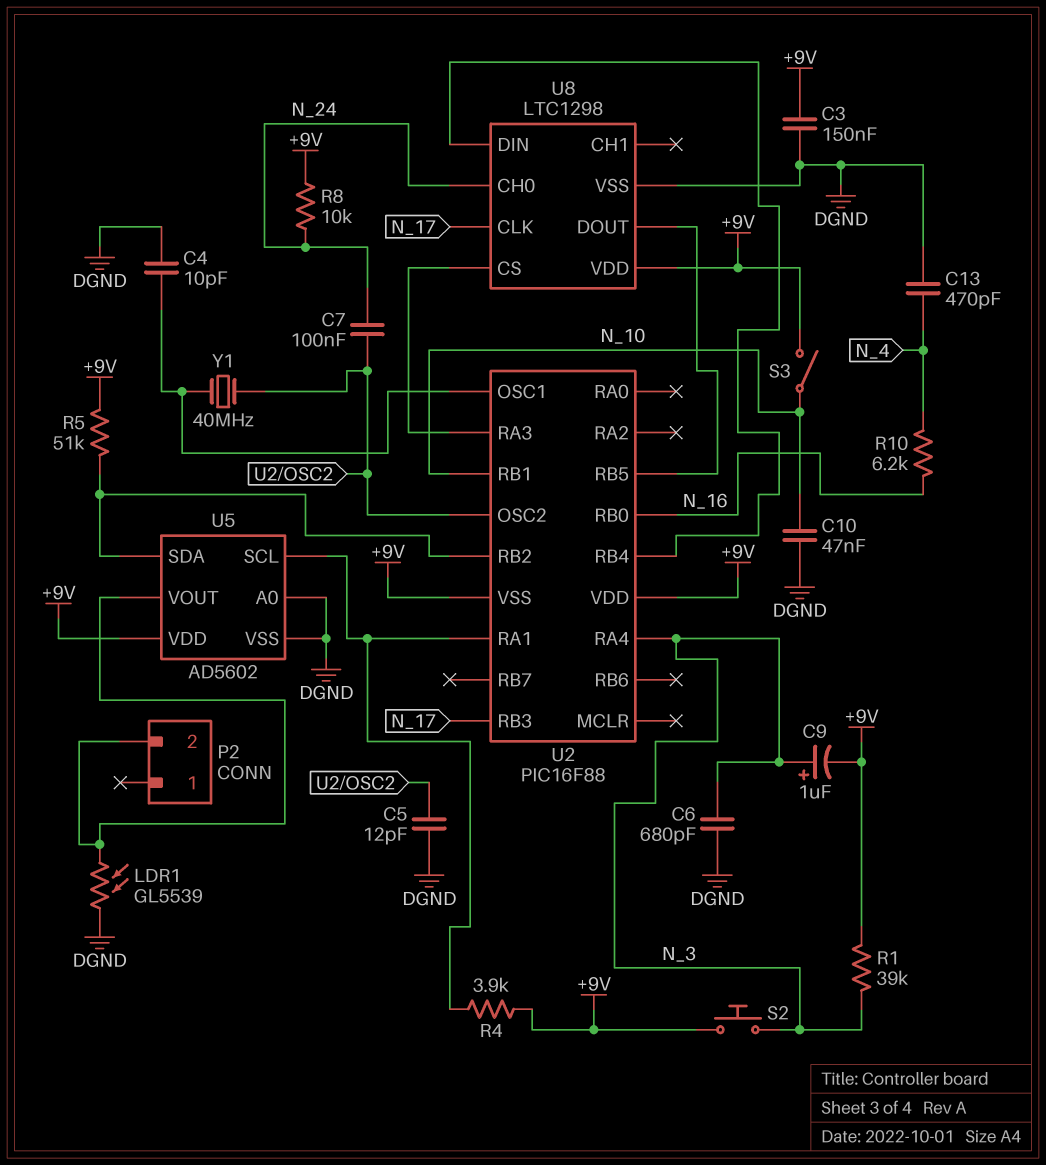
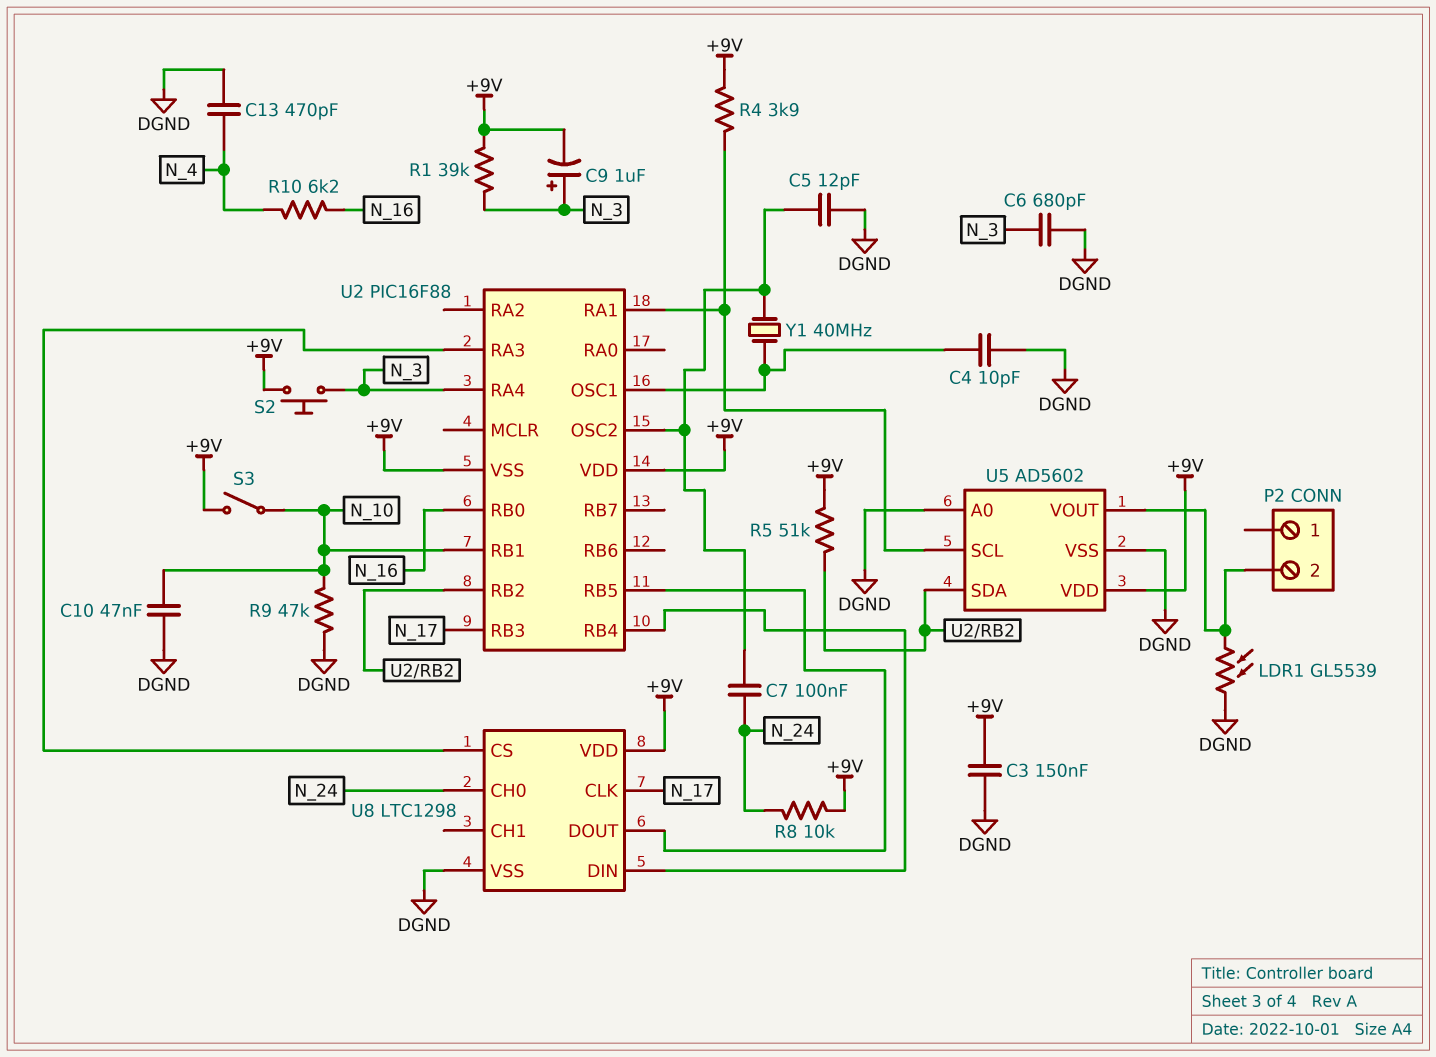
R9: none -> 47k (DGND, N_10)

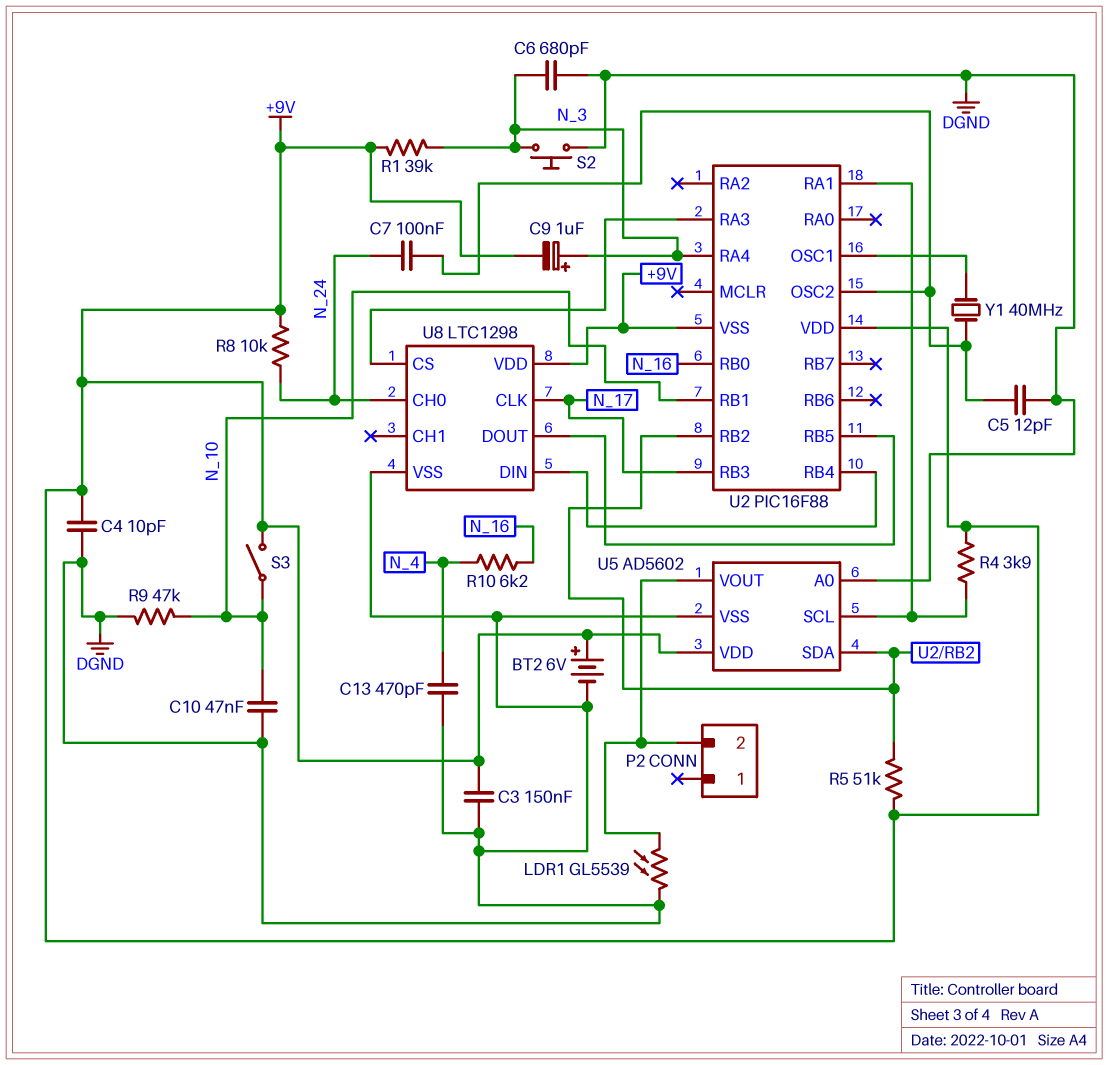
BT2: none -> 6V (plus +9V, minus DGND)
C4: 10pF (DGND, U2/OSC1) -> 10pF (+9V, DGND)
S2: button (+9V, N_3) -> button (DGND, N_3)

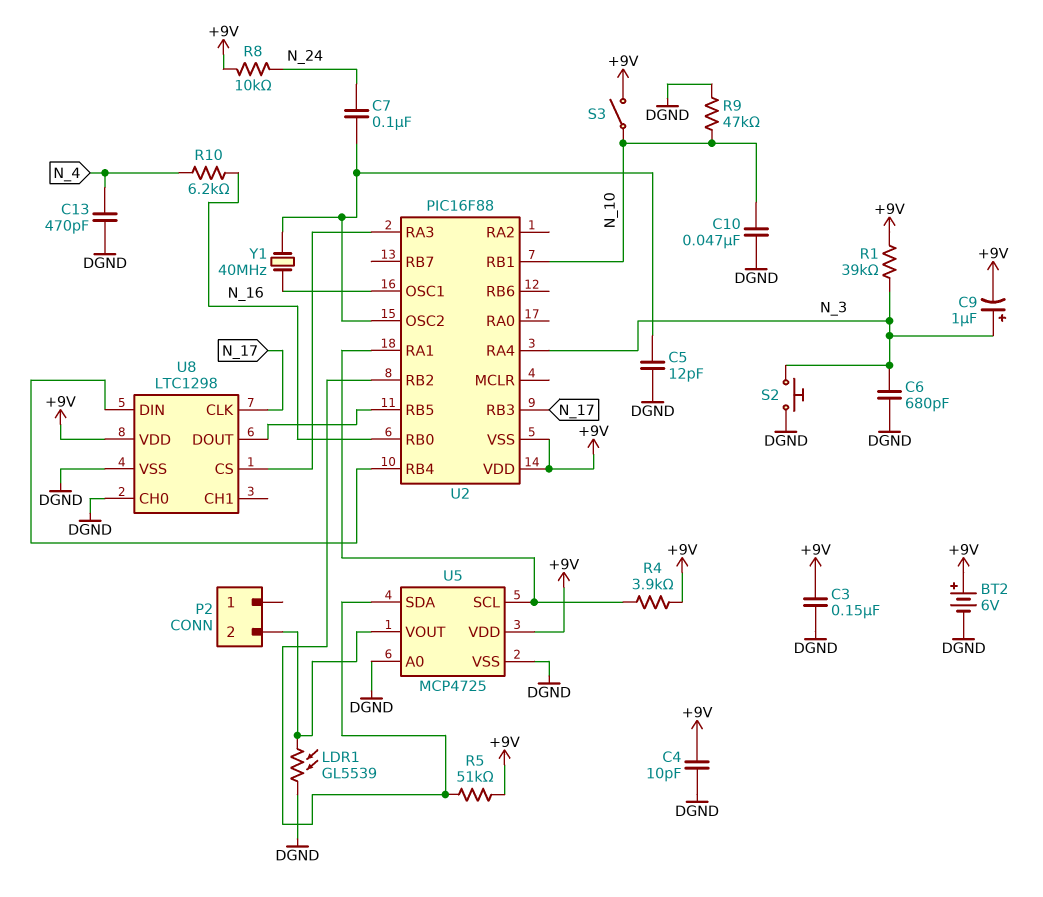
U5: AD5602 -> MCP4725
U8 pin CH0: N_24 -> DGND

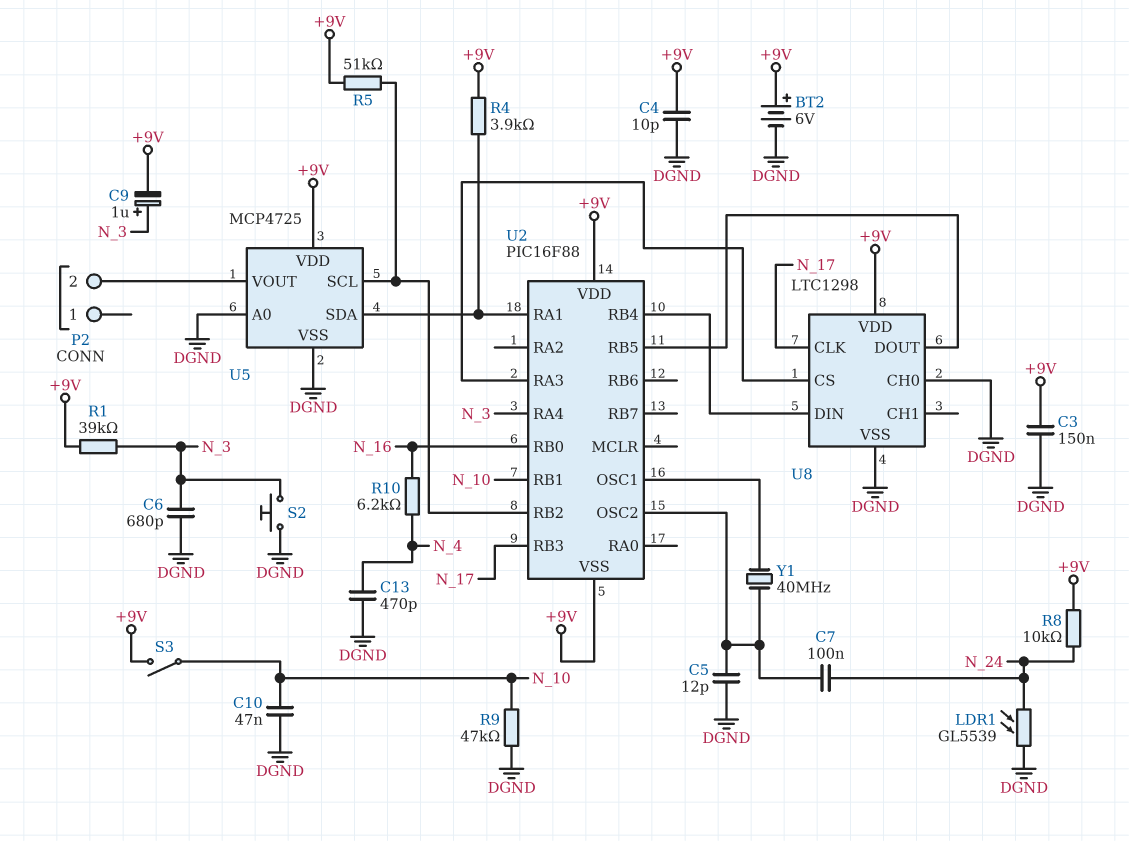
LDR1: GL5539 (DGND, P2/2) -> GL5539 (DGND, N_24)
U5 pin SCL: U2/RA1 -> U2/RB2
U5 pin SDA: U2/RB2 -> U2/RA1

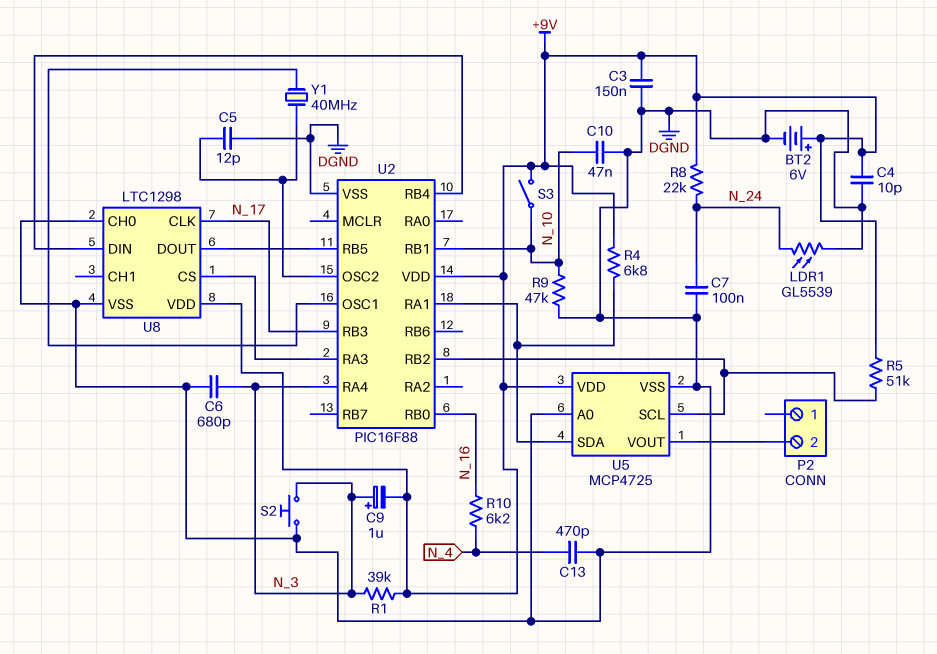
C7: 100nF (N_24, U2/OSC2) -> 100nF (DGND, N_24)
R4: 3.9k (+9V, U2/RA1) -> 6.8k (+9V, U2/RA1)
R8: 10k (+9V, N_24) -> 22k (+9V, N_24)
U2 pin VSS: +9V -> DGND

